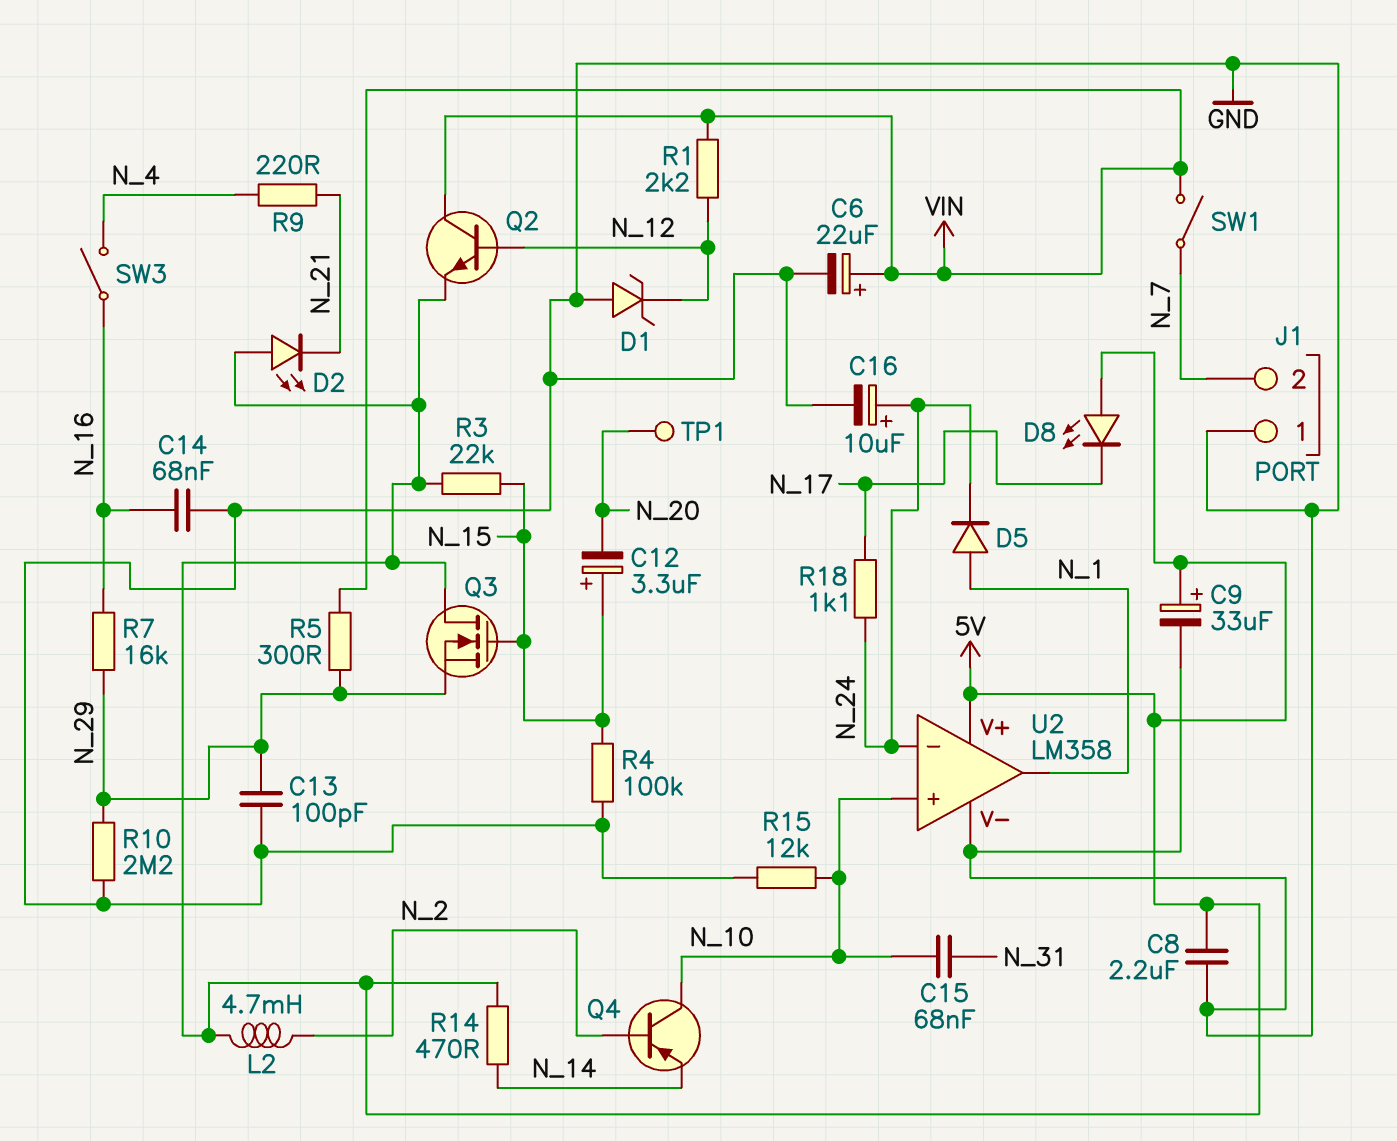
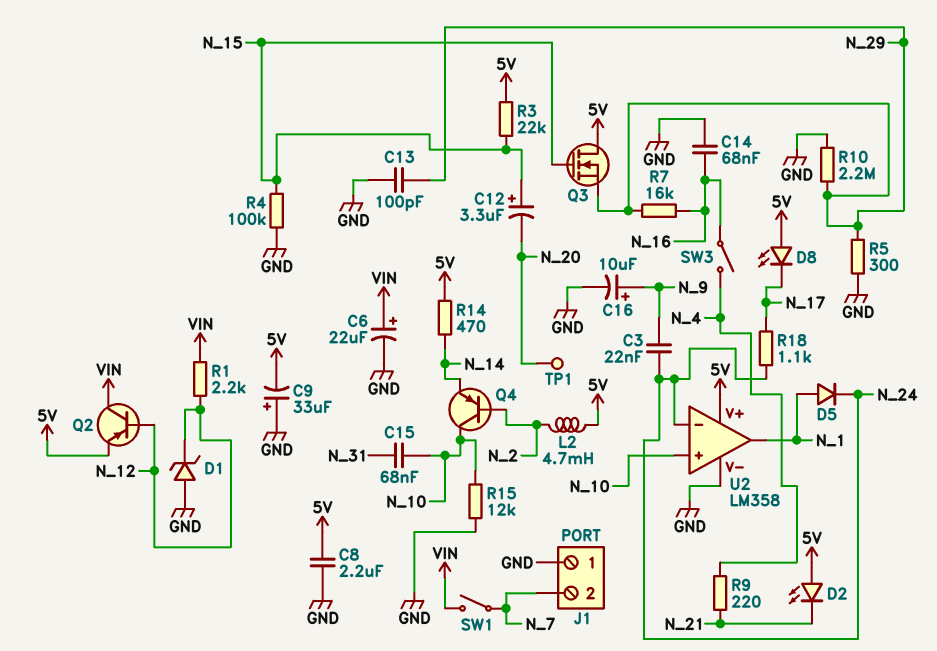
C3: none -> 22nF (N_9, N_24)
C9: 33uF (plus 5V, minus GND) -> 33uF (plus GND, minus 5V)
C16: 10uF (plus N_24, minus GND) -> 10uF (plus N_9, minus GND)
Q2: NPN (B N_12, C VIN, E 5V) -> PNP (B N_12, C VIN, E 5V)
R5: 300 (N_29, VIN) -> 300 (GND, N_29)

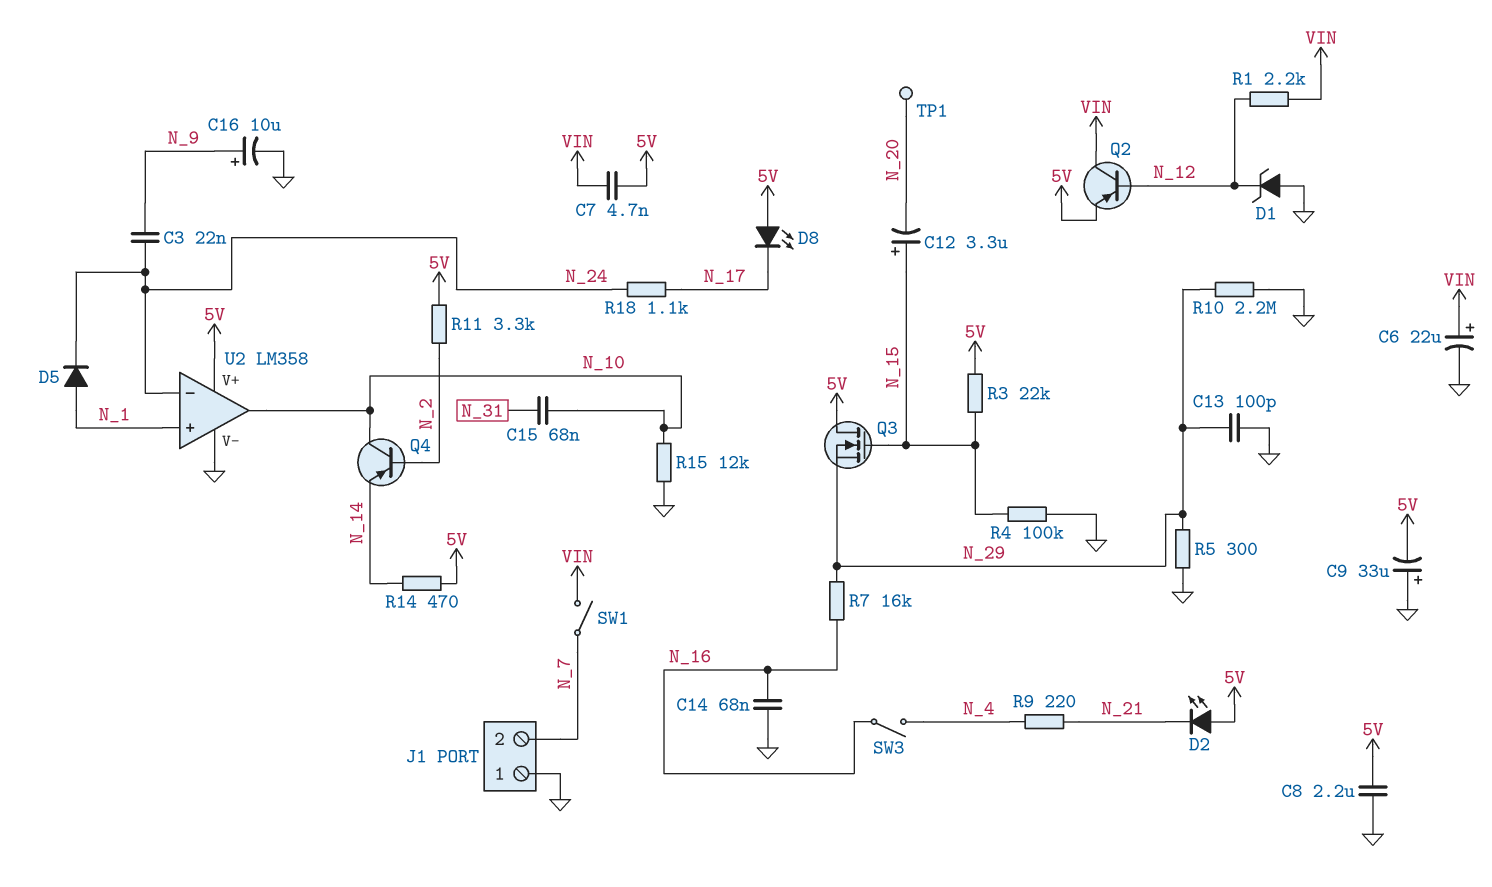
C7: none -> 4.7nF (5V, VIN)
L2: 4.7mH (5V, N_2) -> none
R11: none -> 3.3k (5V, N_2)
U2 pin in+: N_10 -> N_1
U2 pin out: N_1 -> N_10

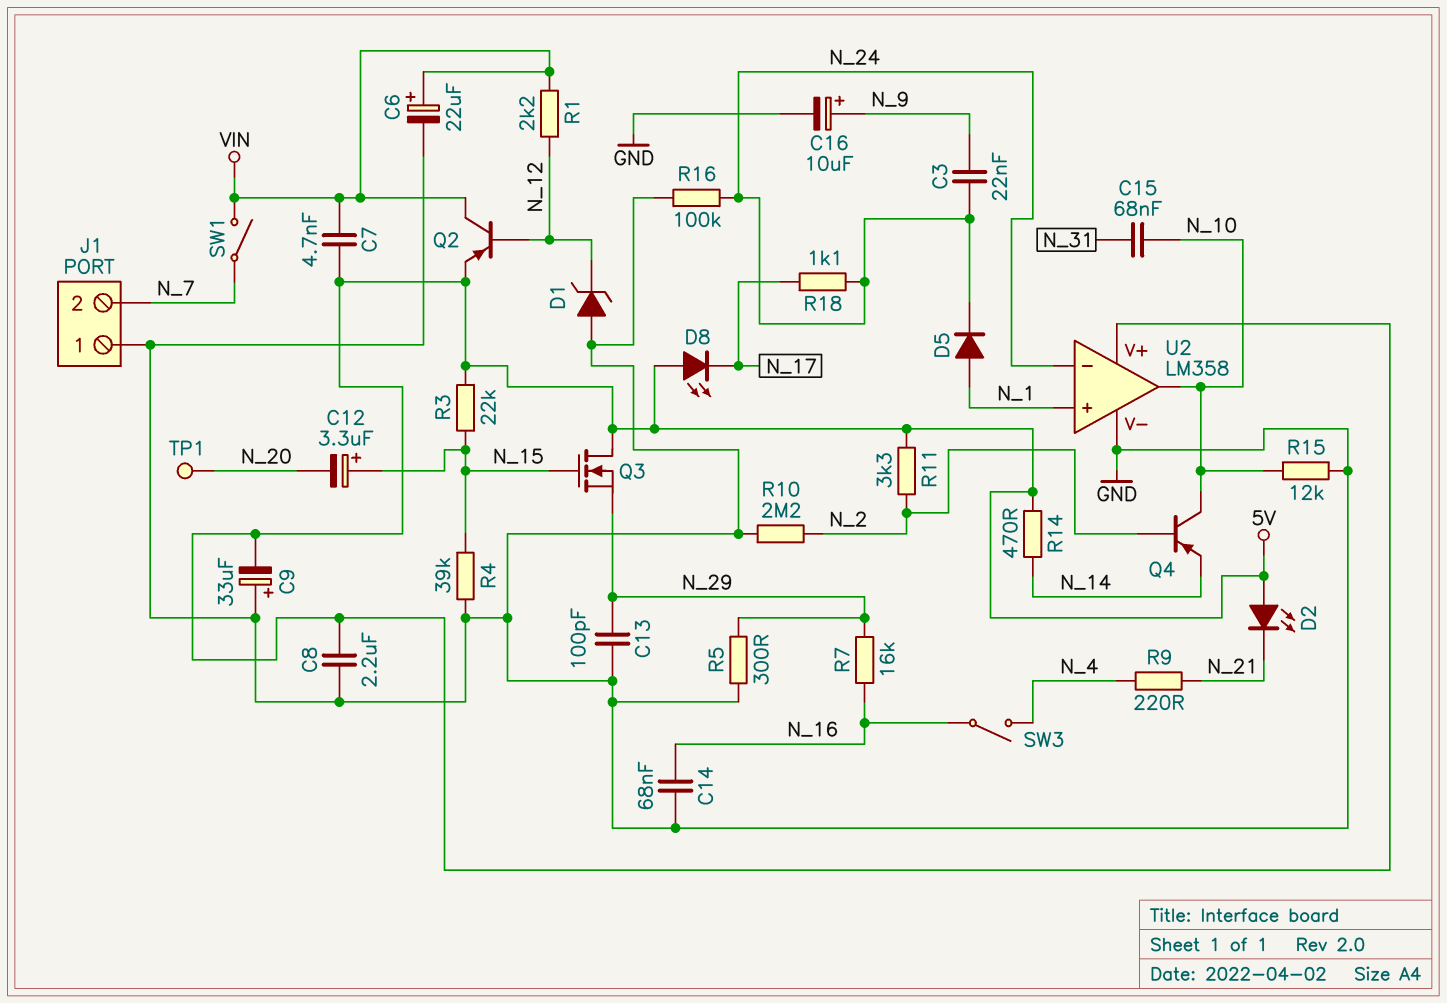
R4: 100k (GND, N_15) -> 39k (GND, N_15)
R10: 2.2M (GND, N_29) -> 2.2M (GND, N_2)
R16: none -> 100k (GND, N_24)

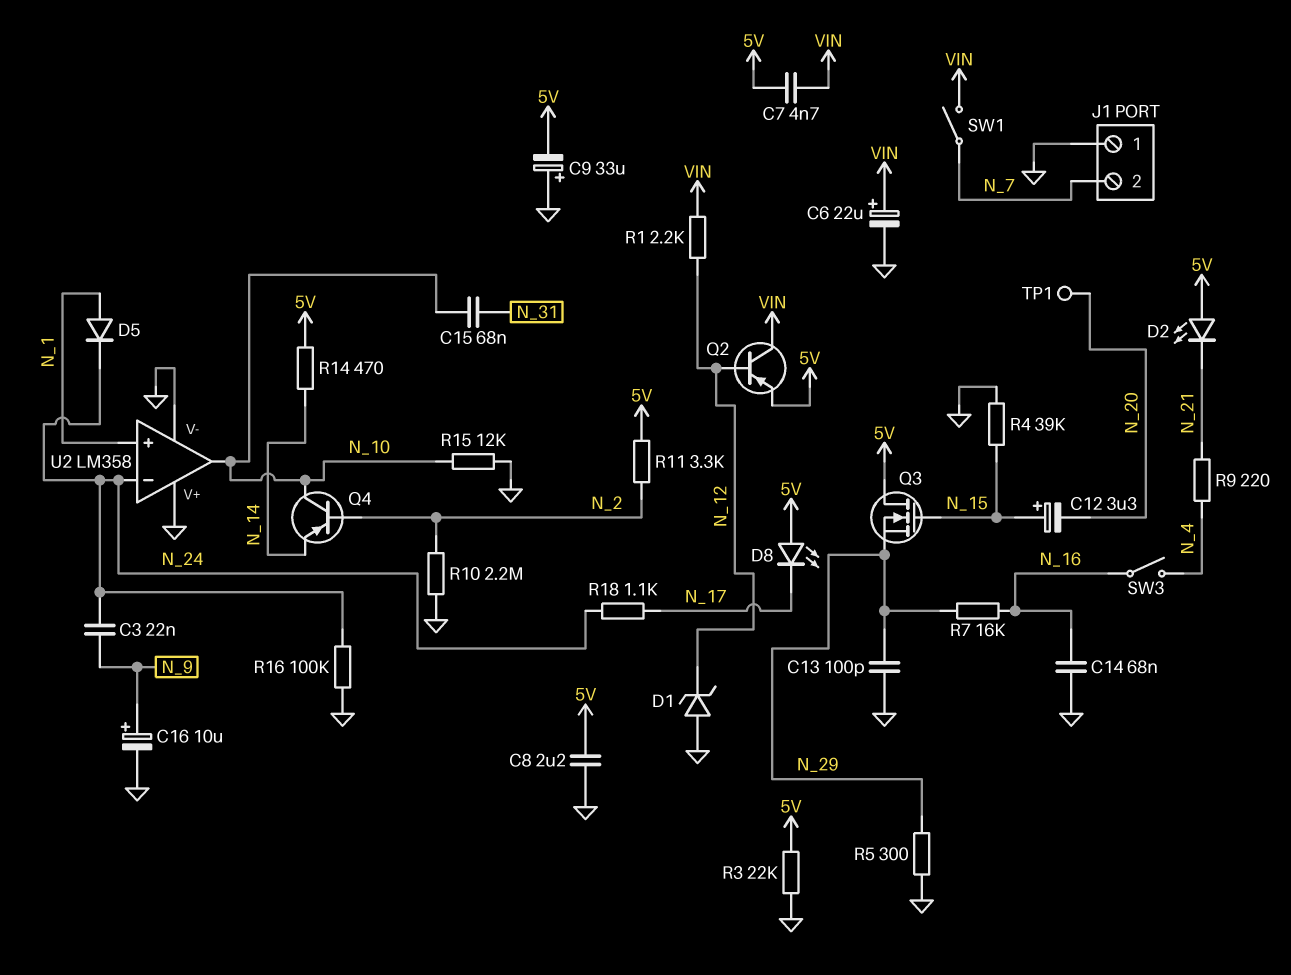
R3: 22k (5V, N_15) -> 22k (5V, GND)
U2 pin V+: 5V -> GND

